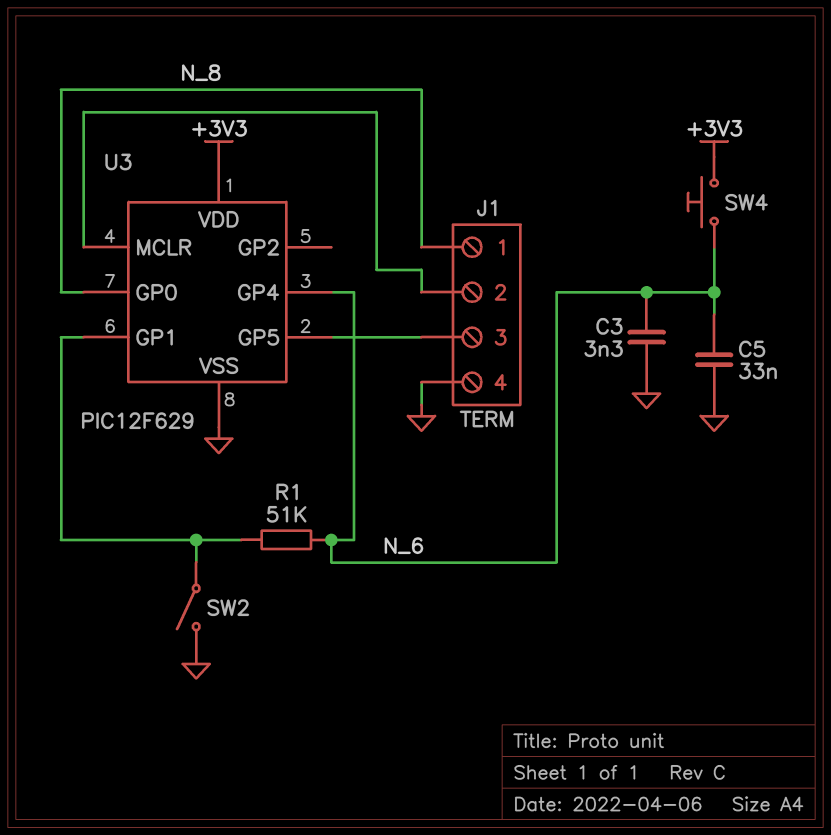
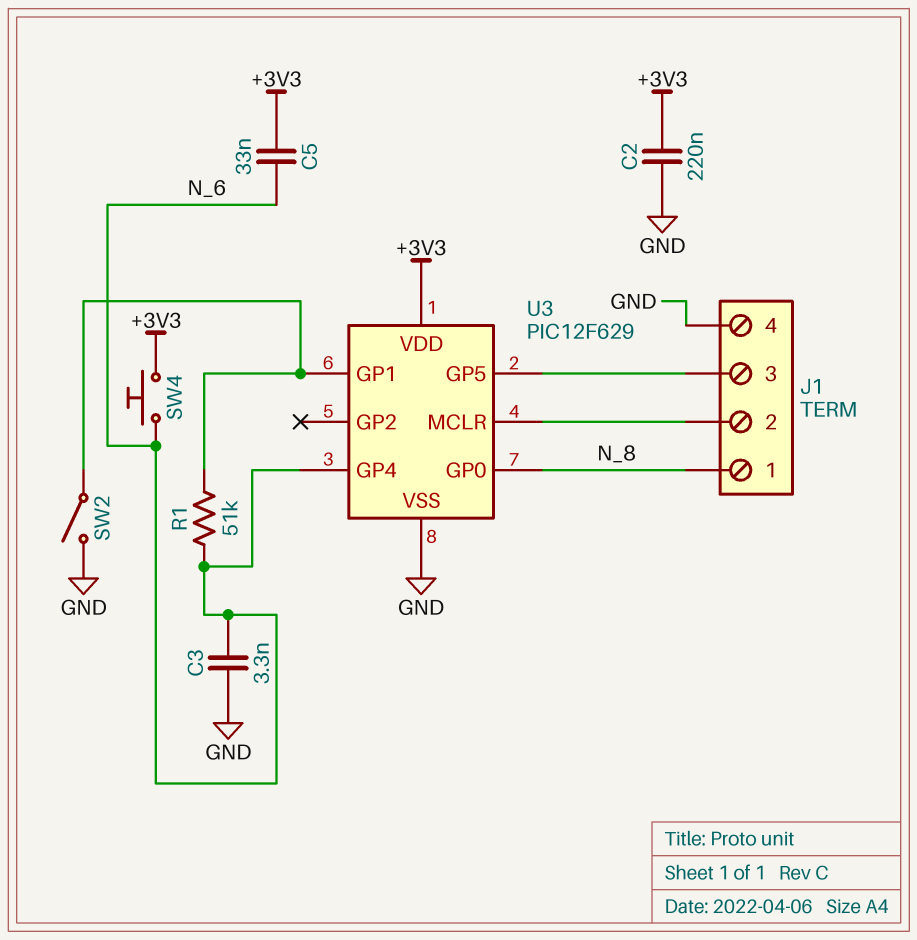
C2: none -> 220nF (+3V3, GND)
C5: 33nF (GND, N_6) -> 33nF (+3V3, N_6)

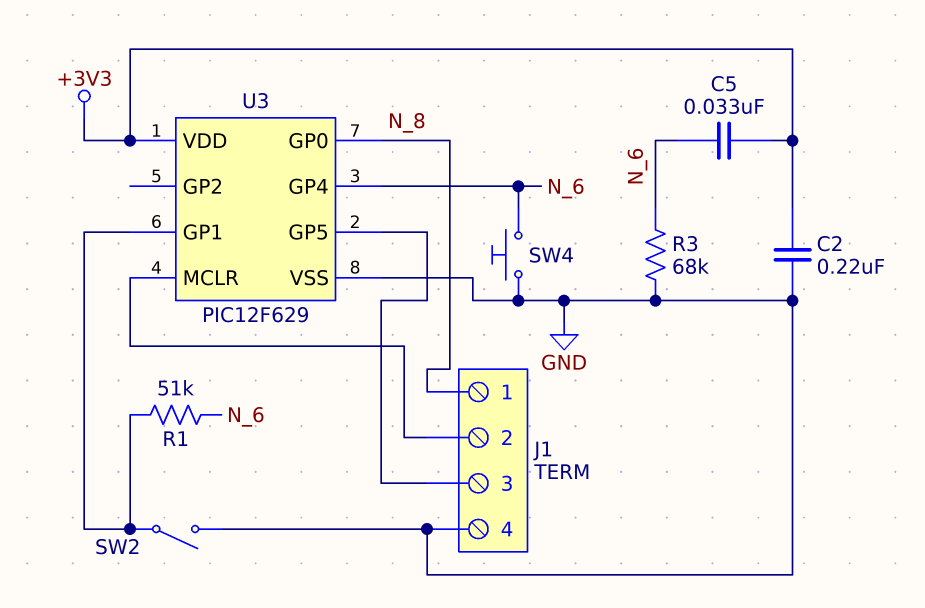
C3: 3.3nF (GND, N_6) -> none
R3: none -> 68k (GND, N_6)
SW4: button (+3V3, N_6) -> button (GND, N_6)

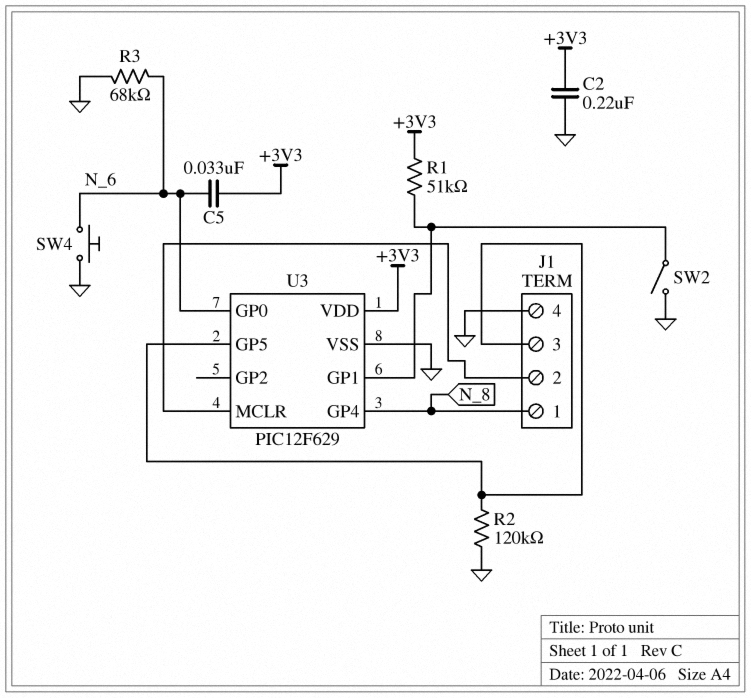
R1: 51k (N_6, U3/GP1) -> 51k (+3V3, U3/GP1)
R2: none -> 120k (GND, J1/3)
U3 pin GP0: N_8 -> N_6
U3 pin GP4: N_6 -> N_8

